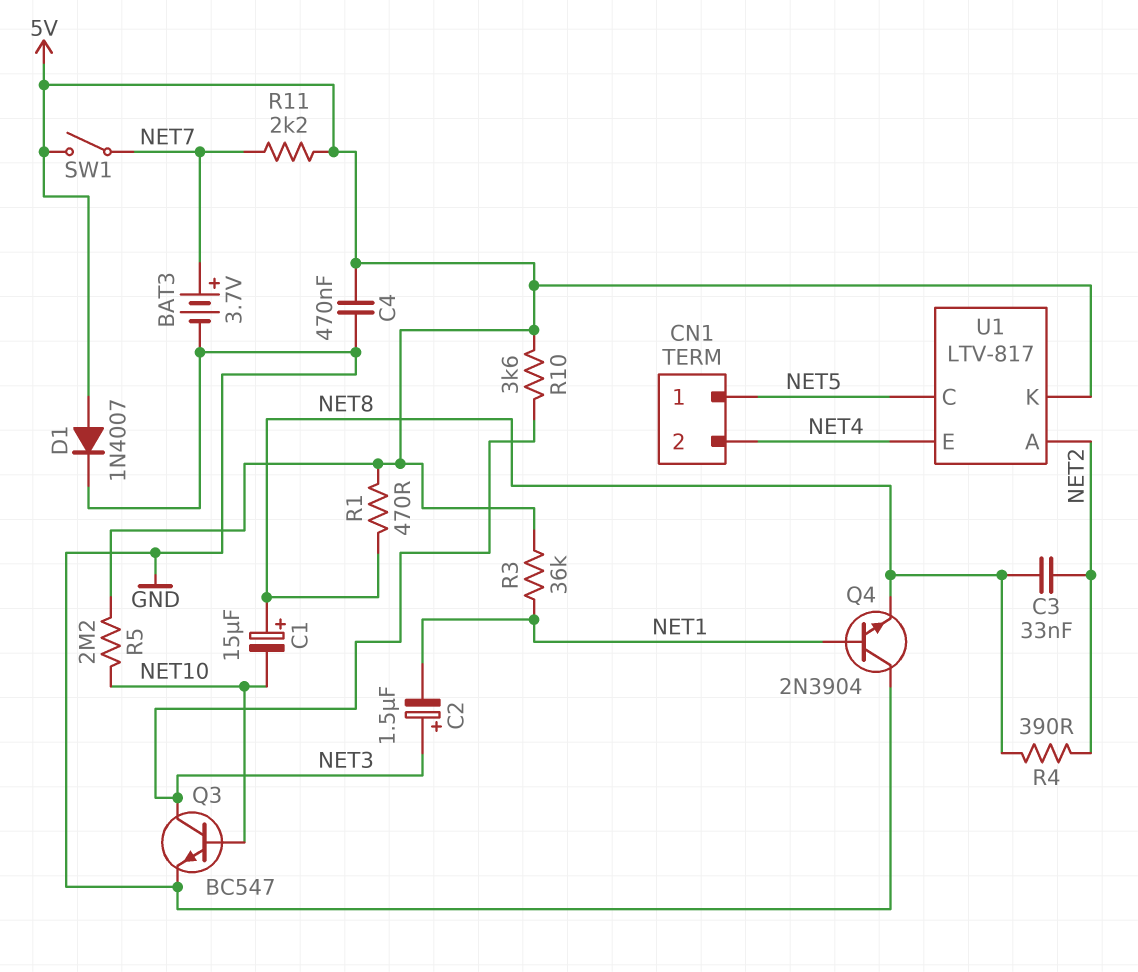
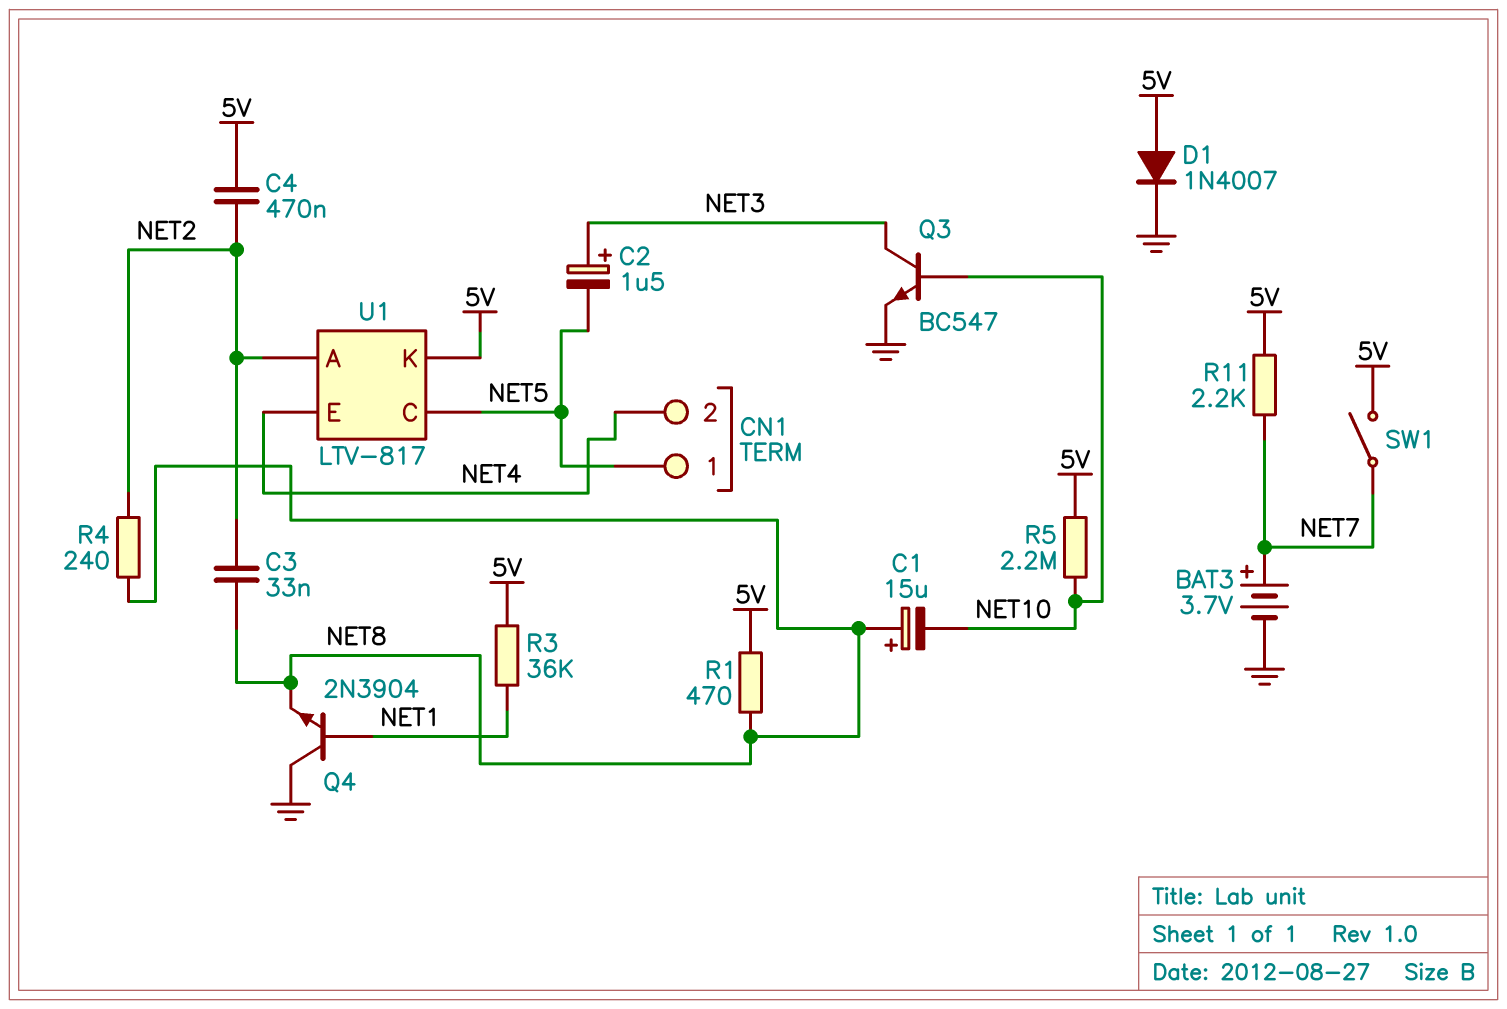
C2: 1.5uF (plus NET3, minus NET1) -> 1.5uF (plus NET3, minus NET5)
C4: 470nF (5V, GND) -> 470nF (5V, NET2)
R4: 390 (NET2, NET8) -> 240 (NET2, NET8)
R10: 3.6k (5V, NET3) -> none

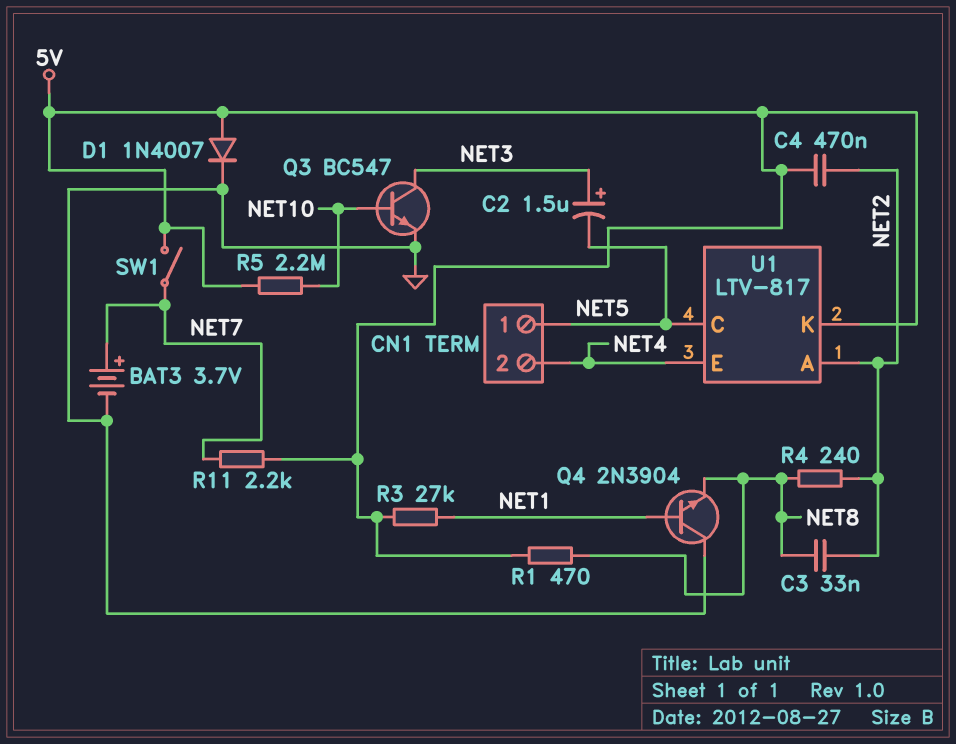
C1: 15uF (plus NET8, minus NET10) -> none
R3: 36k (5V, NET1) -> 27k (5V, NET1)

